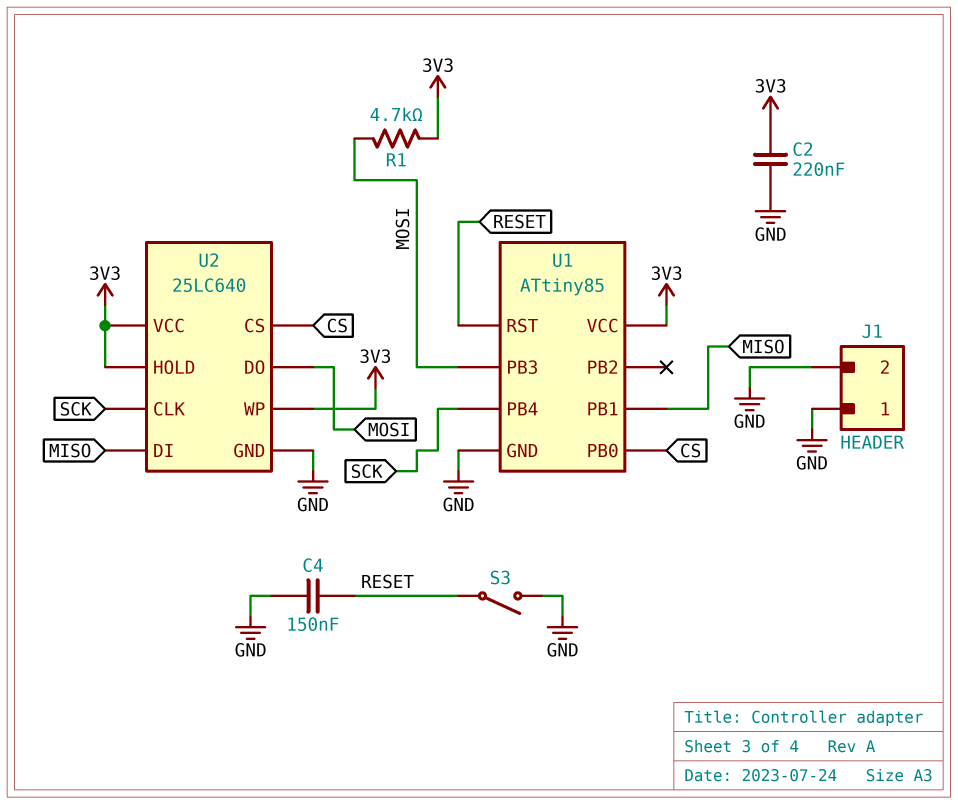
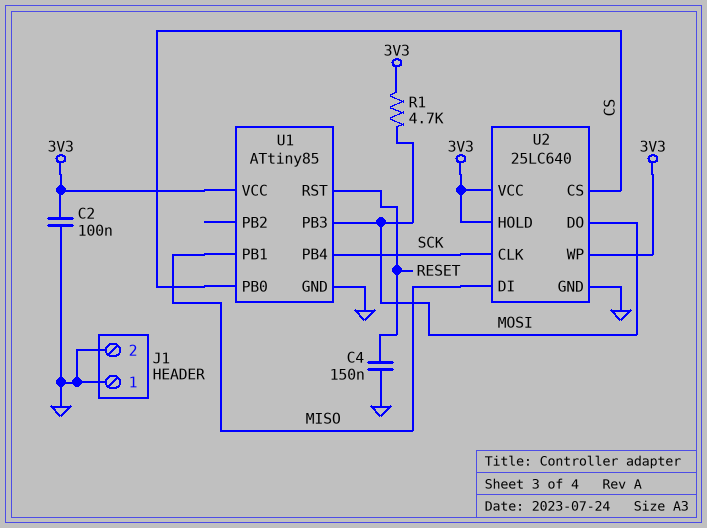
C2: 220nF (3V3, GND) -> 100nF (3V3, GND)
S3: switch (GND, RESET) -> none

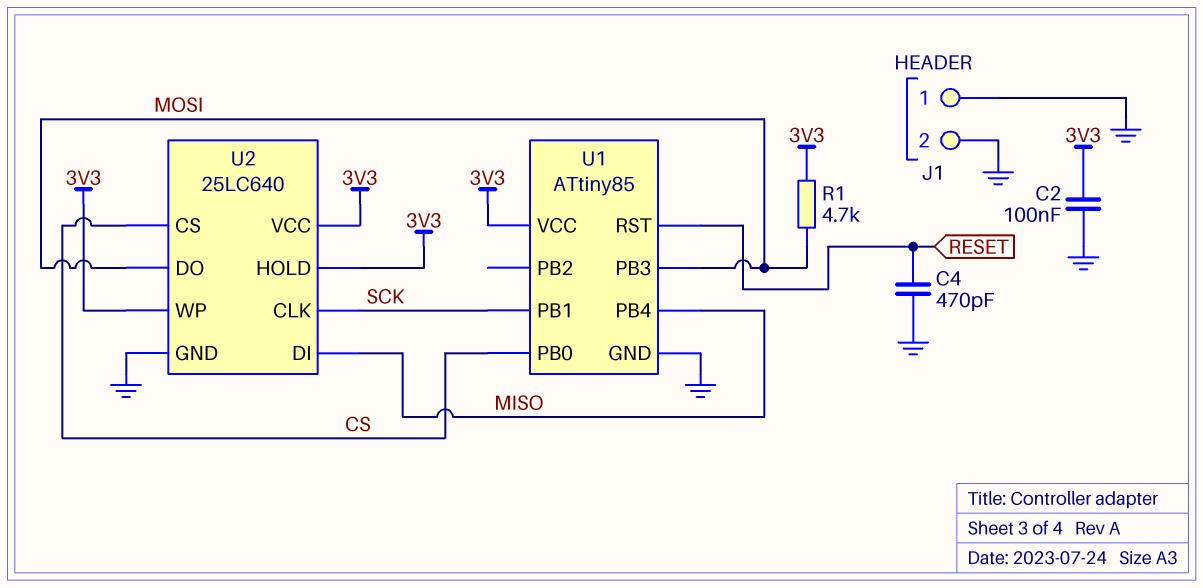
C4: 150nF (GND, RESET) -> 470pF (GND, RESET)
U1 pin PB1: MISO -> SCK
U1 pin PB4: SCK -> MISO

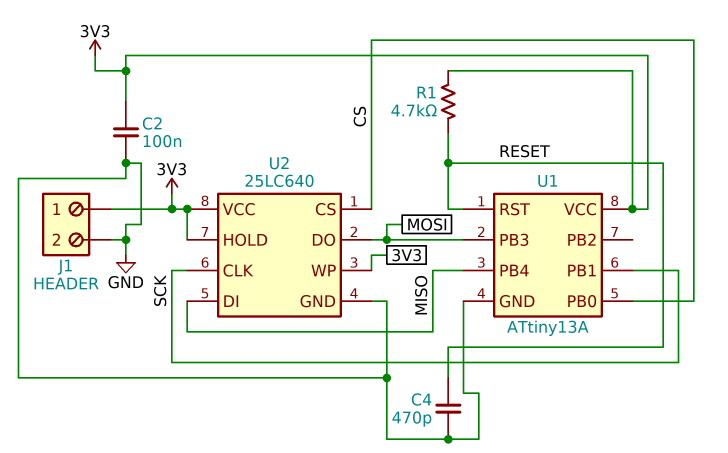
J1 pin 1: GND -> 3V3
R1: 4.7k (3V3, MOSI) -> 4.7k (3V3, RESET)
U1: ATtiny85 -> ATtiny13A

